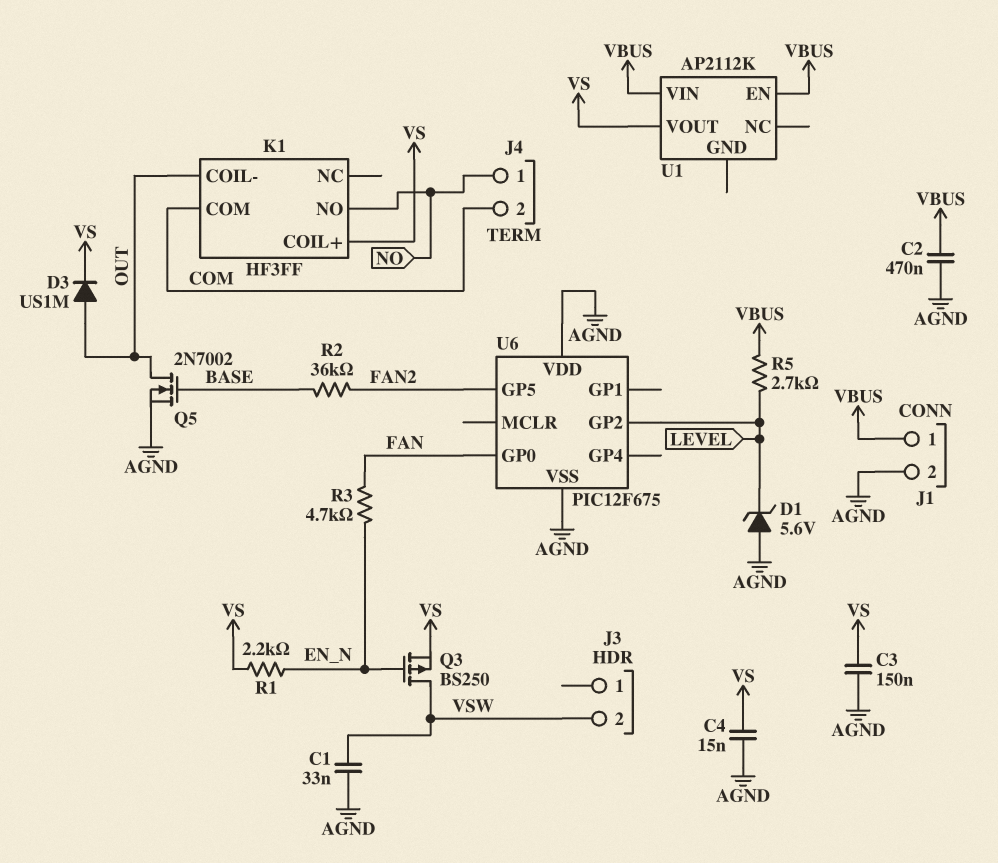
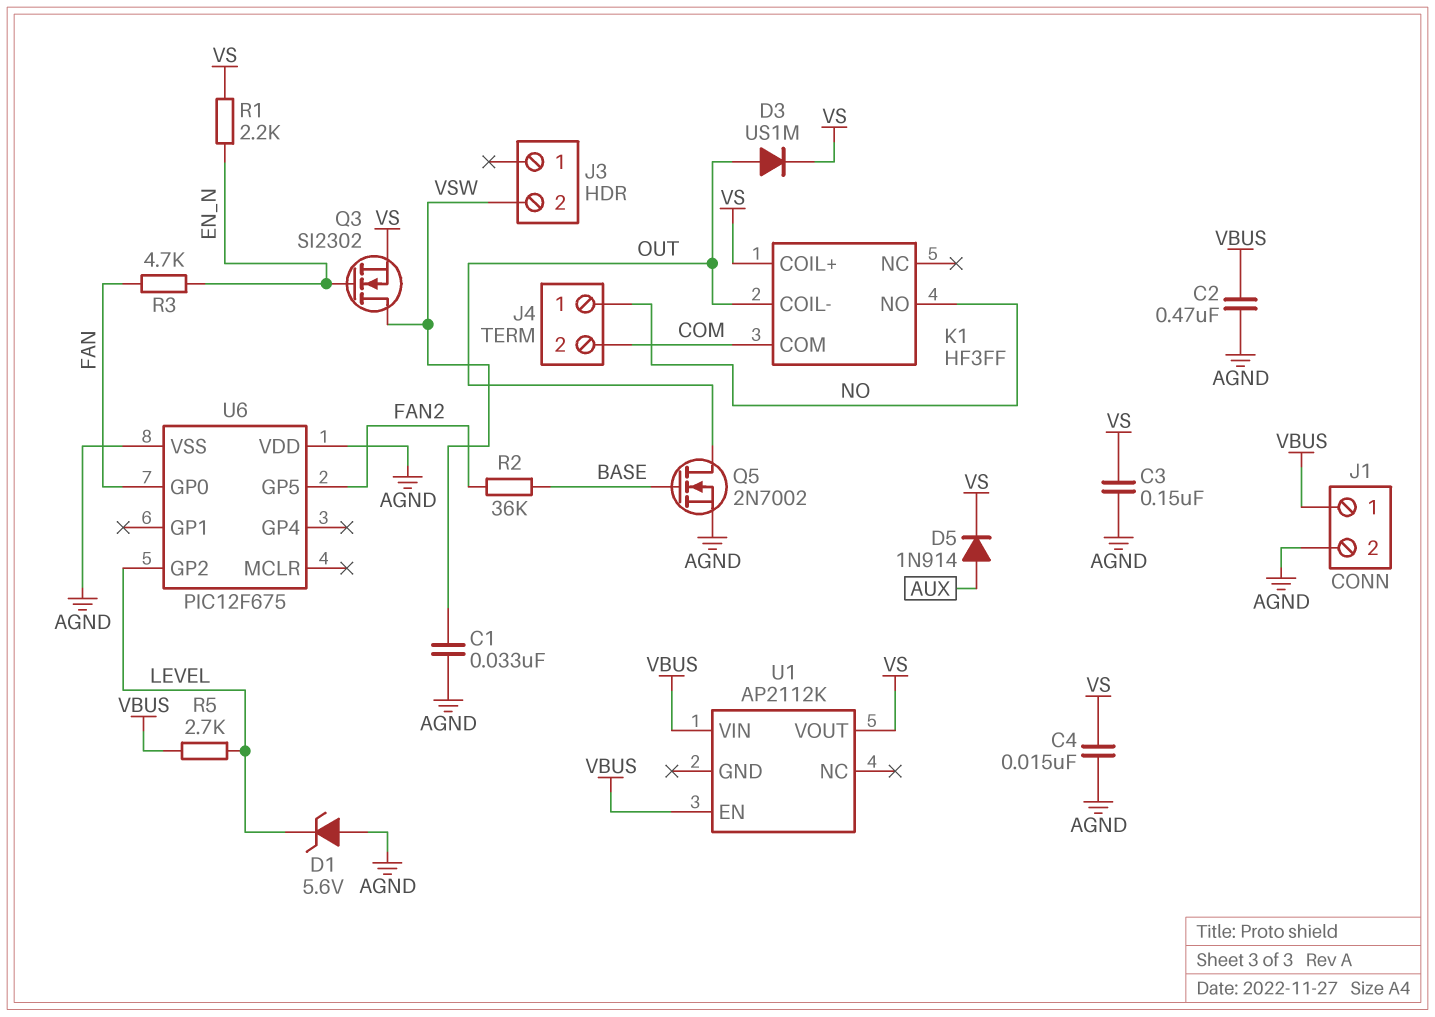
D5: none -> diode 1N914 (A AUX, K VS)
Q3: PMOS BS250 (G EN_N, D VSW, S VS) -> NMOS SI2302 (G EN_N, D VSW, S VS)

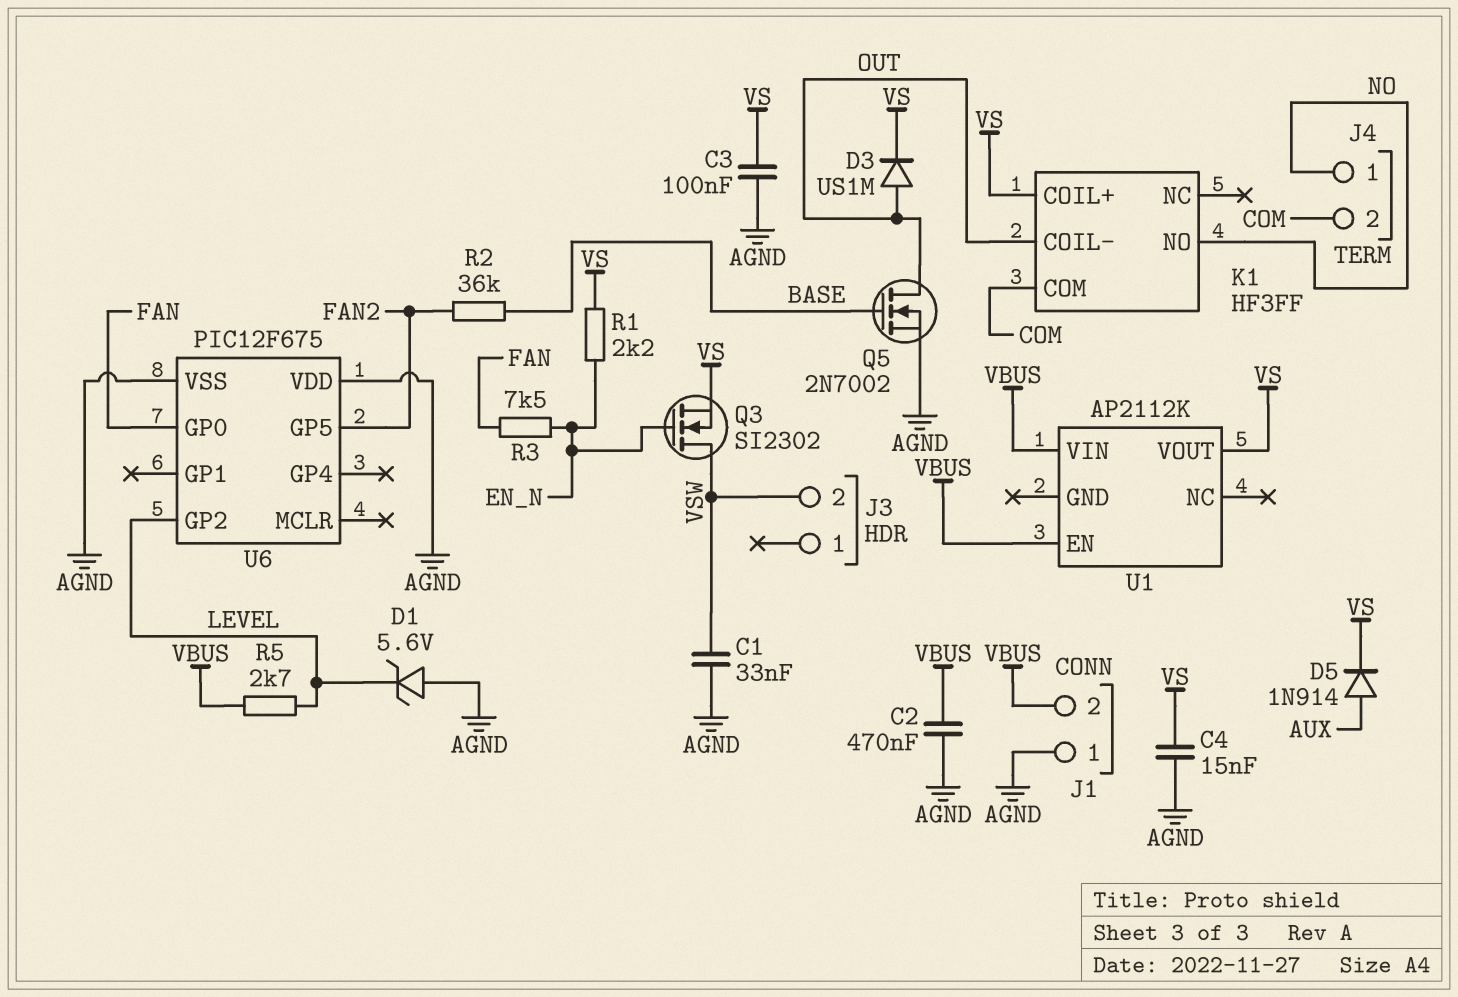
C3: 150nF (AGND, VS) -> 100nF (AGND, VS)
J1 pin 1: VBUS -> AGND
J1 pin 2: AGND -> VBUS
R3: 4.7k (EN_N, FAN) -> 7.5k (EN_N, FAN)

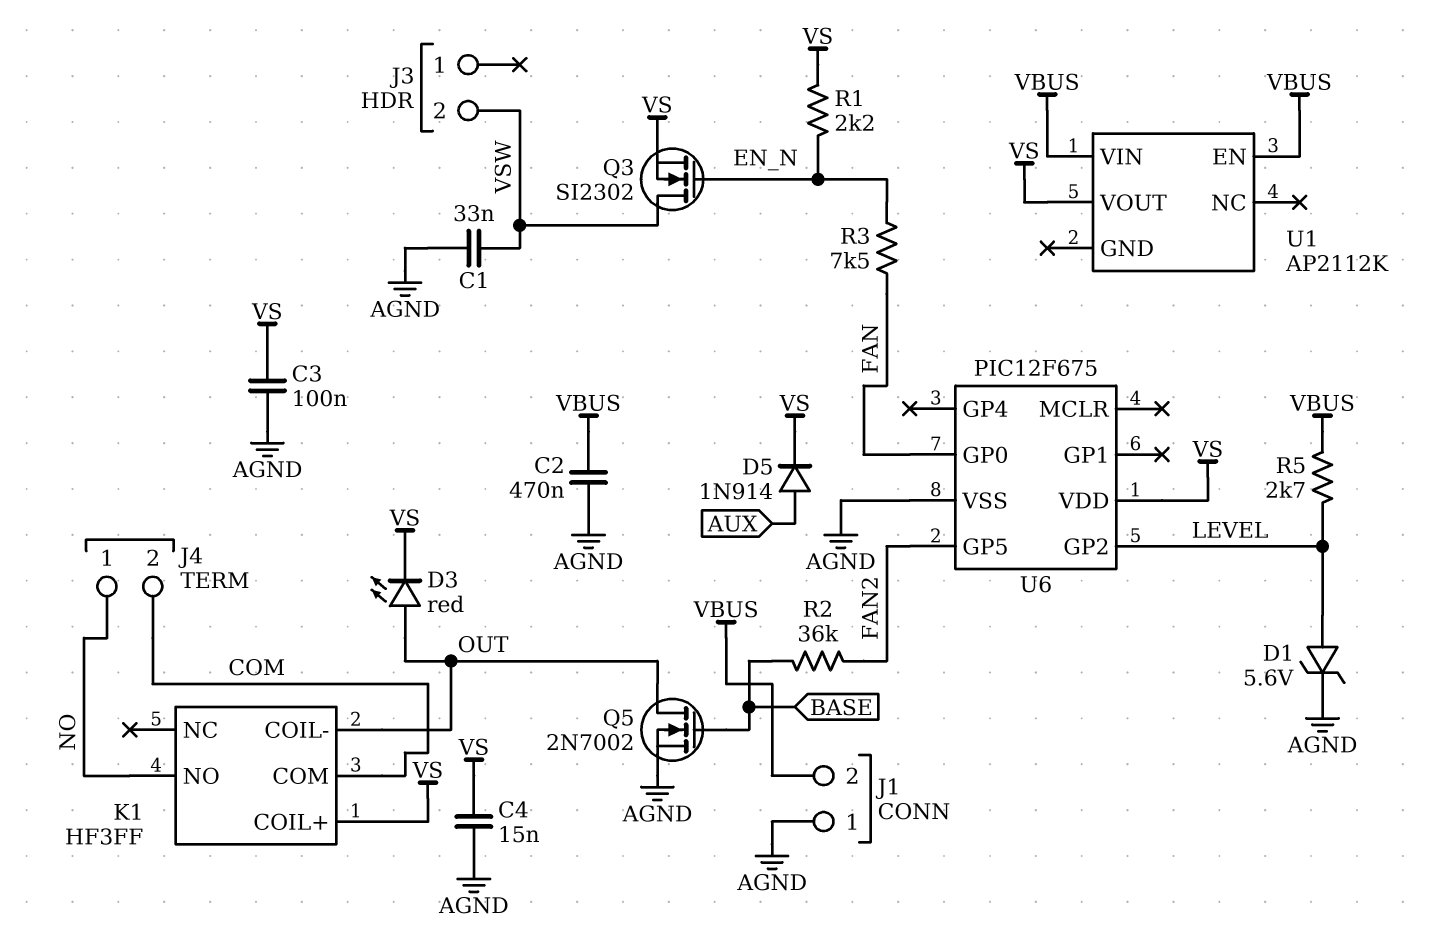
D1: zener 5.6V (A AGND, K LEVEL) -> zener 5.6V (A LEVEL, K AGND)
D3: diode US1M (A OUT, K VS) -> LED red (A OUT, K VS)
U6 pin VDD: AGND -> VS

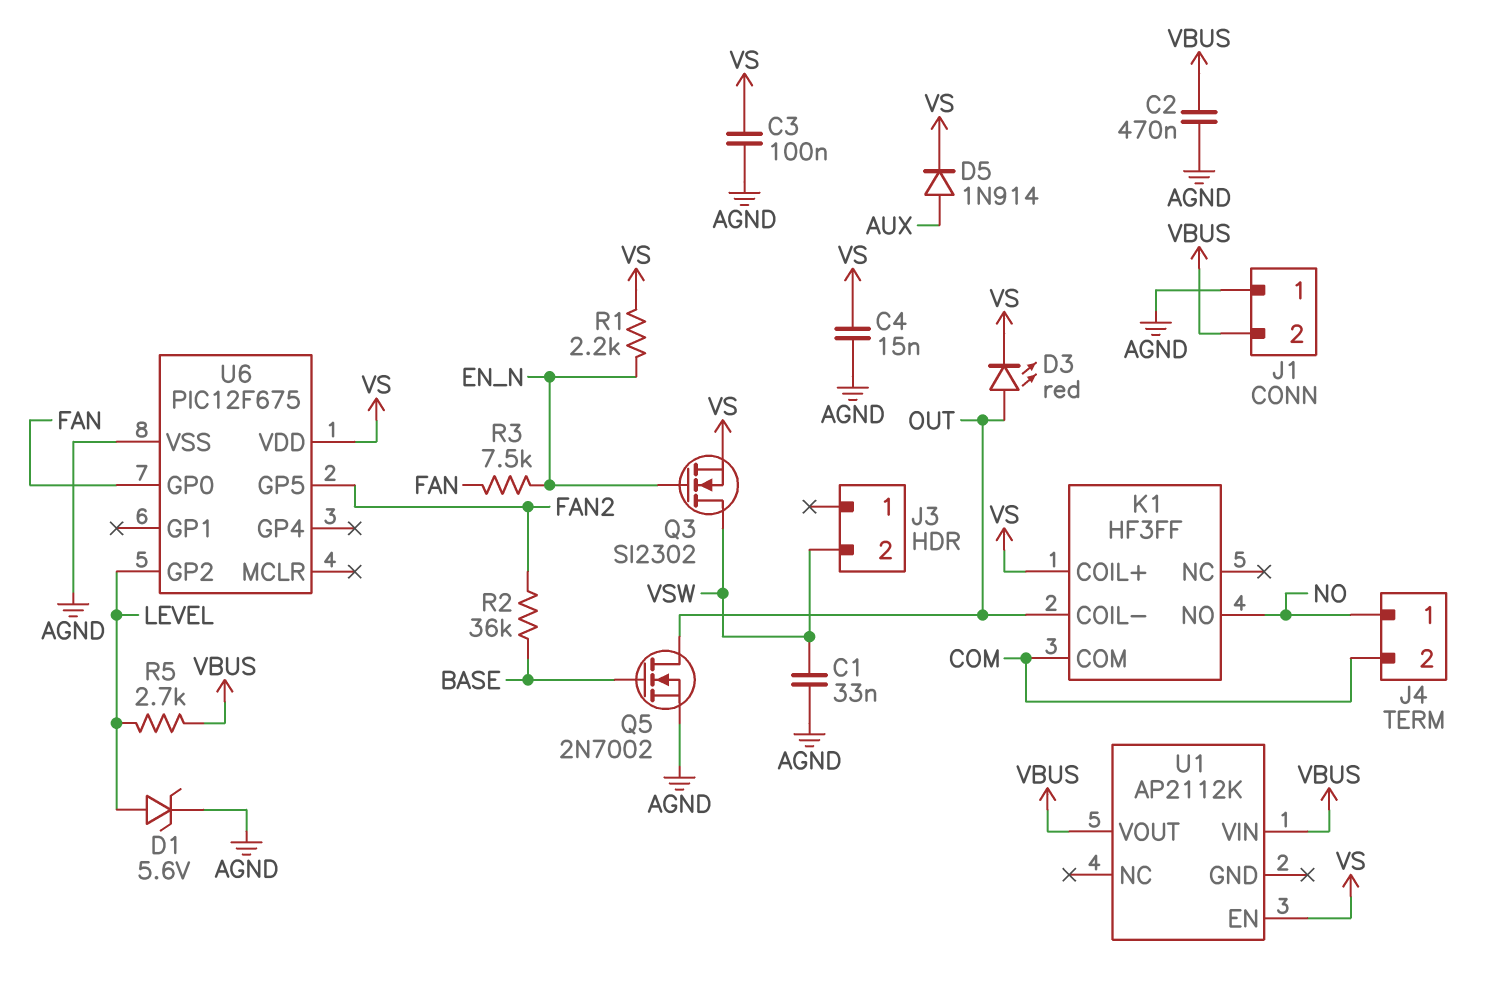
U1 pin EN: VBUS -> VS
U1 pin VOUT: VS -> VBUS

